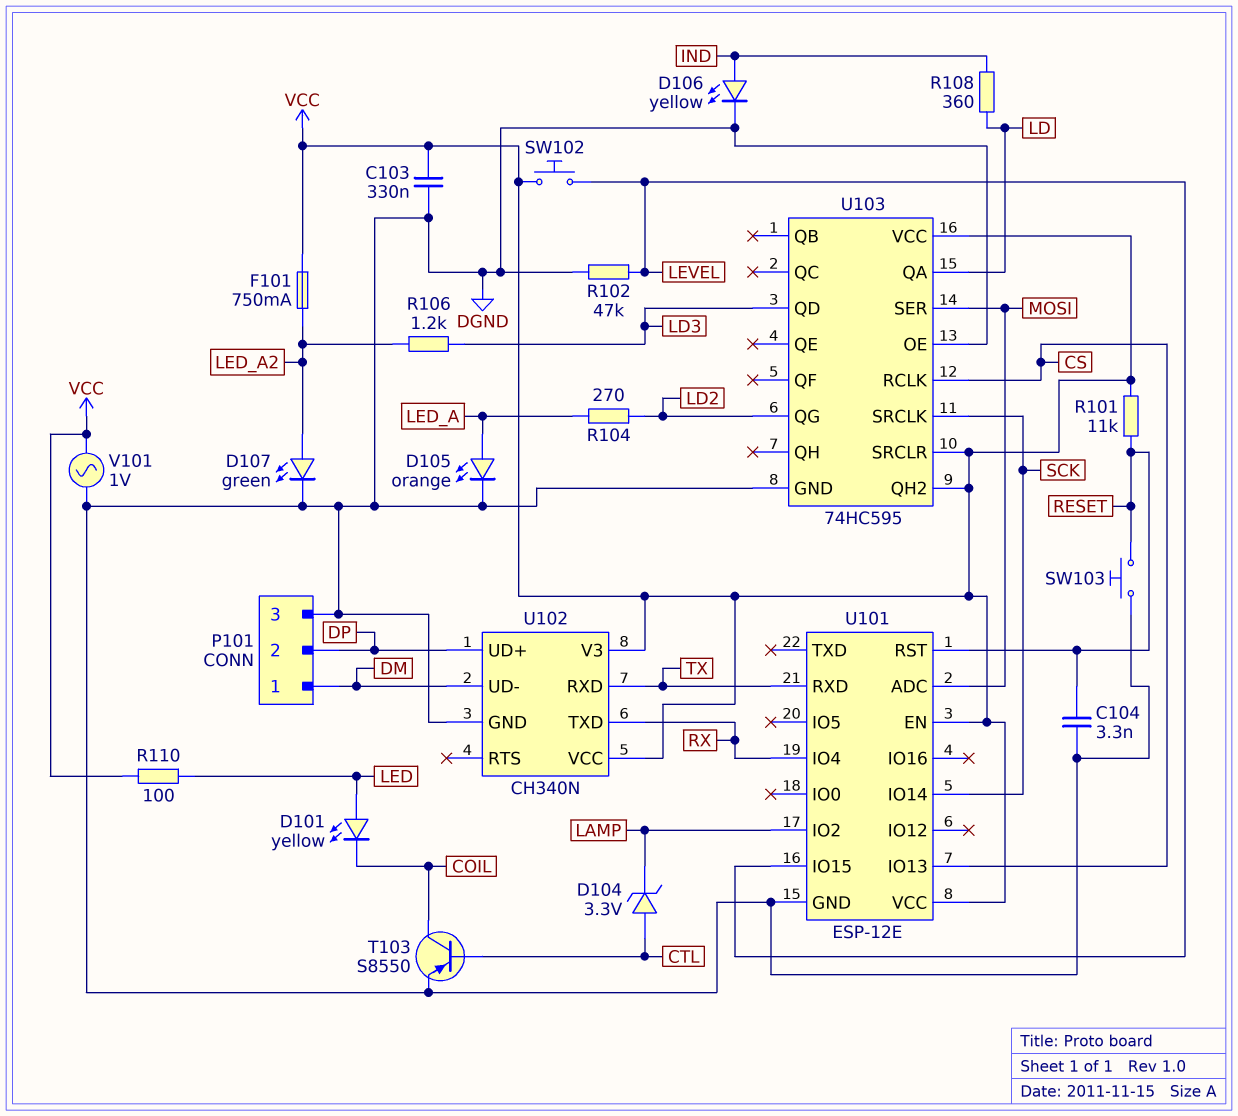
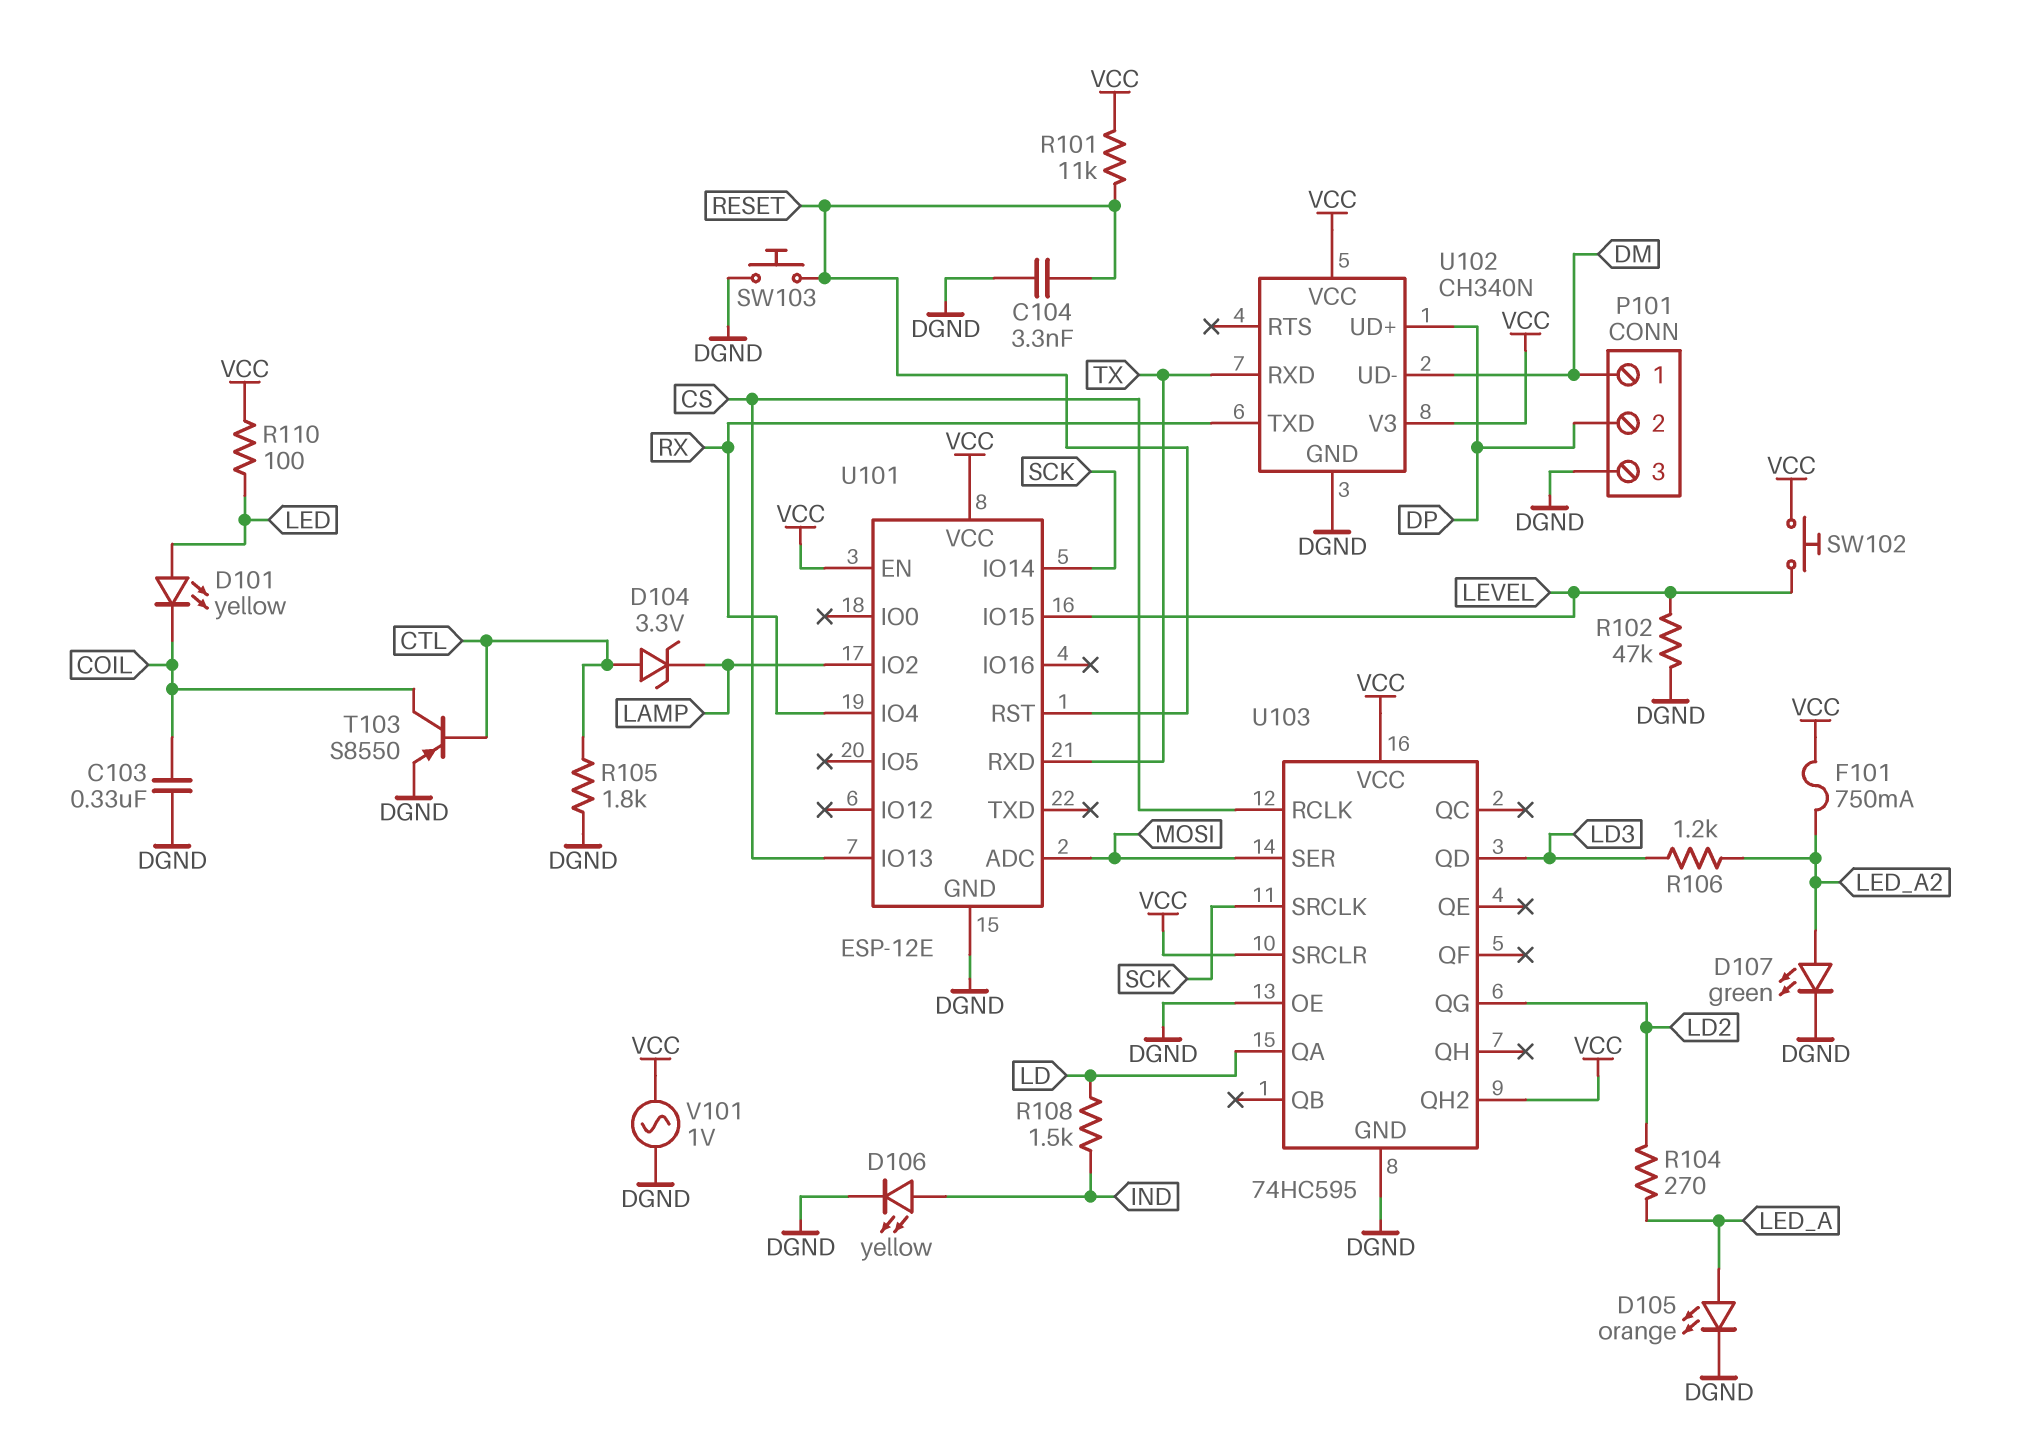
C103: 330nF (DGND, VCC) -> 330nF (COIL, DGND)
R105: none -> 1.8k (CTL, DGND)
R108: 360 (IND, LD) -> 1.5k (IND, LD)

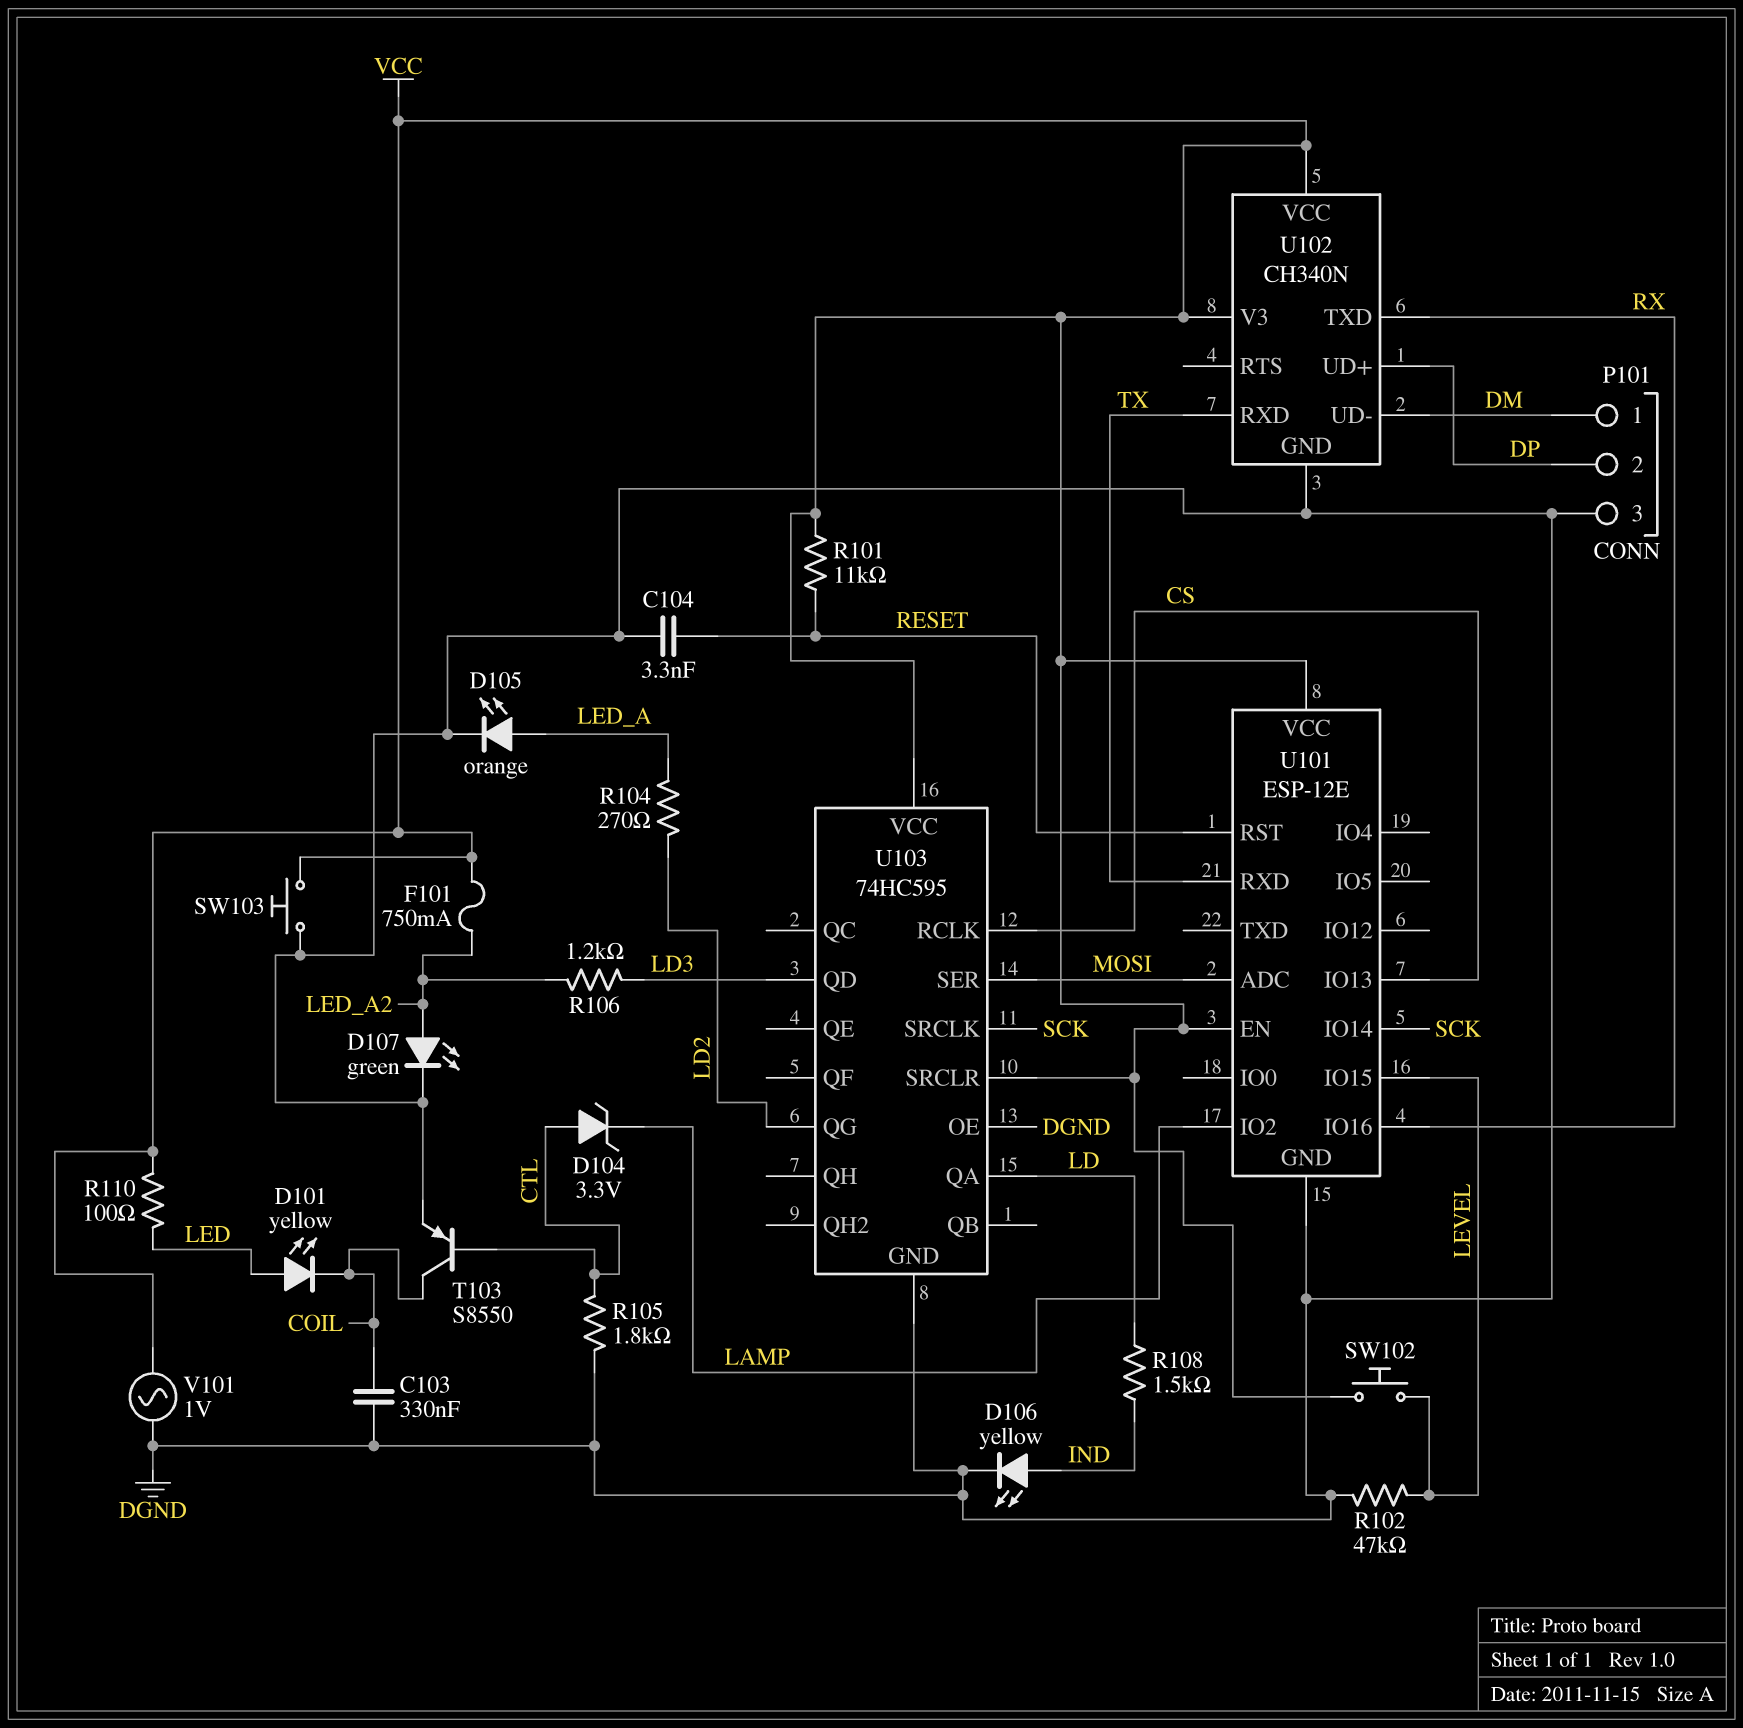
SW103: button (DGND, RESET) -> button (DGND, VCC)
U101 pin IO4: RX -> none
U101 pin IO16: none -> RX
U103 pin QH2: VCC -> none

